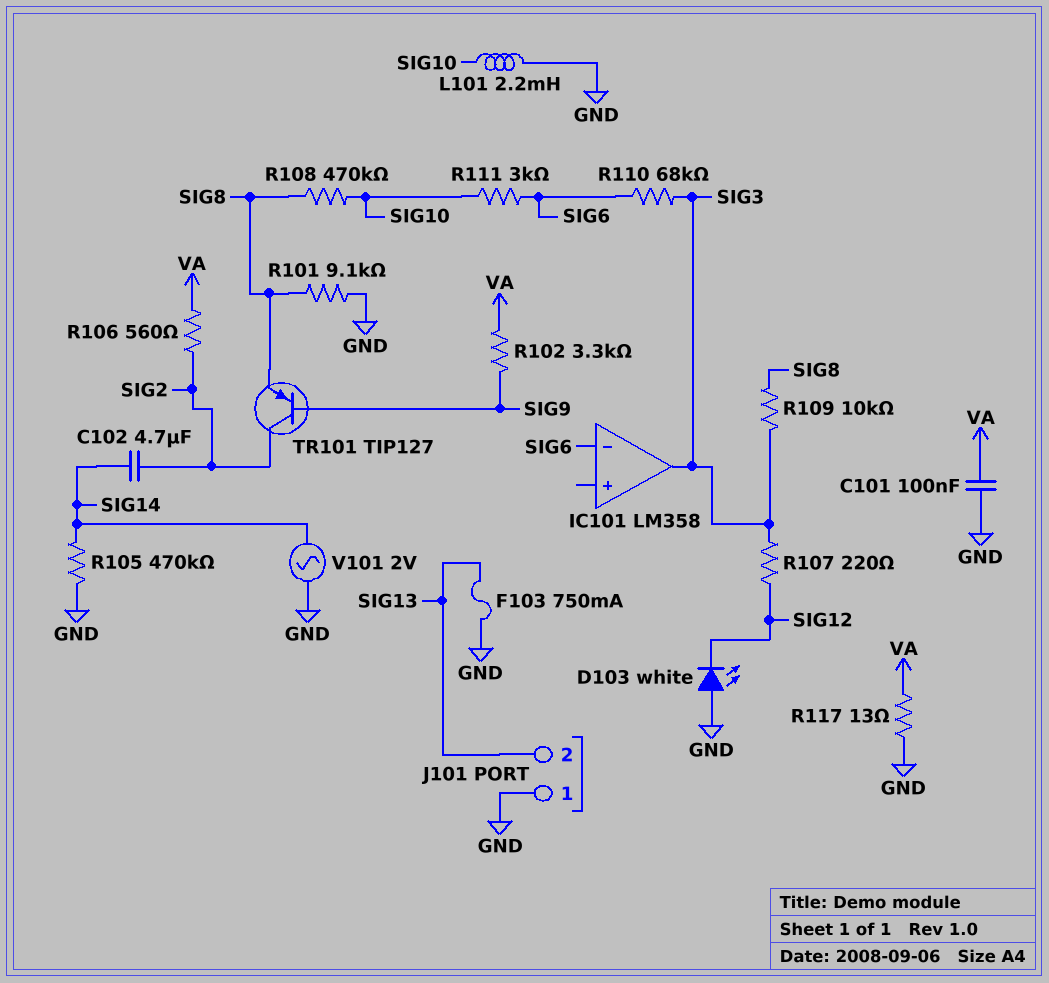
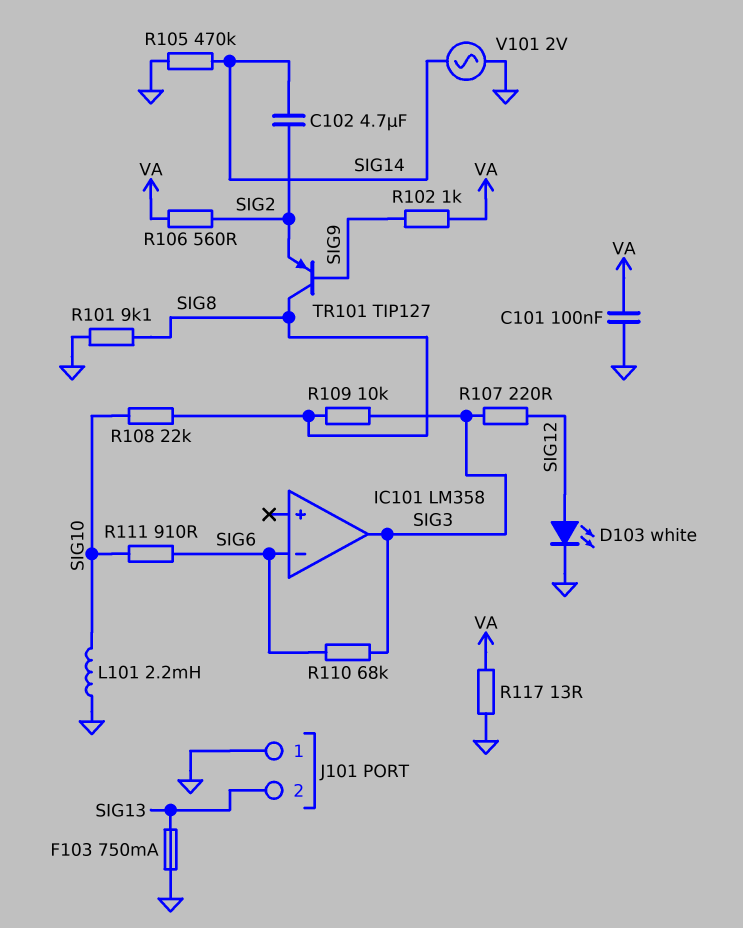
D103: LED white (A GND, K SIG12) -> LED white (A SIG12, K GND)
R102: 3.3k (SIG9, VA) -> 1k (SIG9, VA)
R108: 470k (SIG8, SIG10) -> 22k (SIG8, SIG10)
R111: 3k (SIG6, SIG10) -> 910 (SIG6, SIG10)
TR101: PNP TIP127 (B SIG9, C SIG2, E SIG8) -> PNP TIP127 (B SIG9, C SIG8, E SIG2)

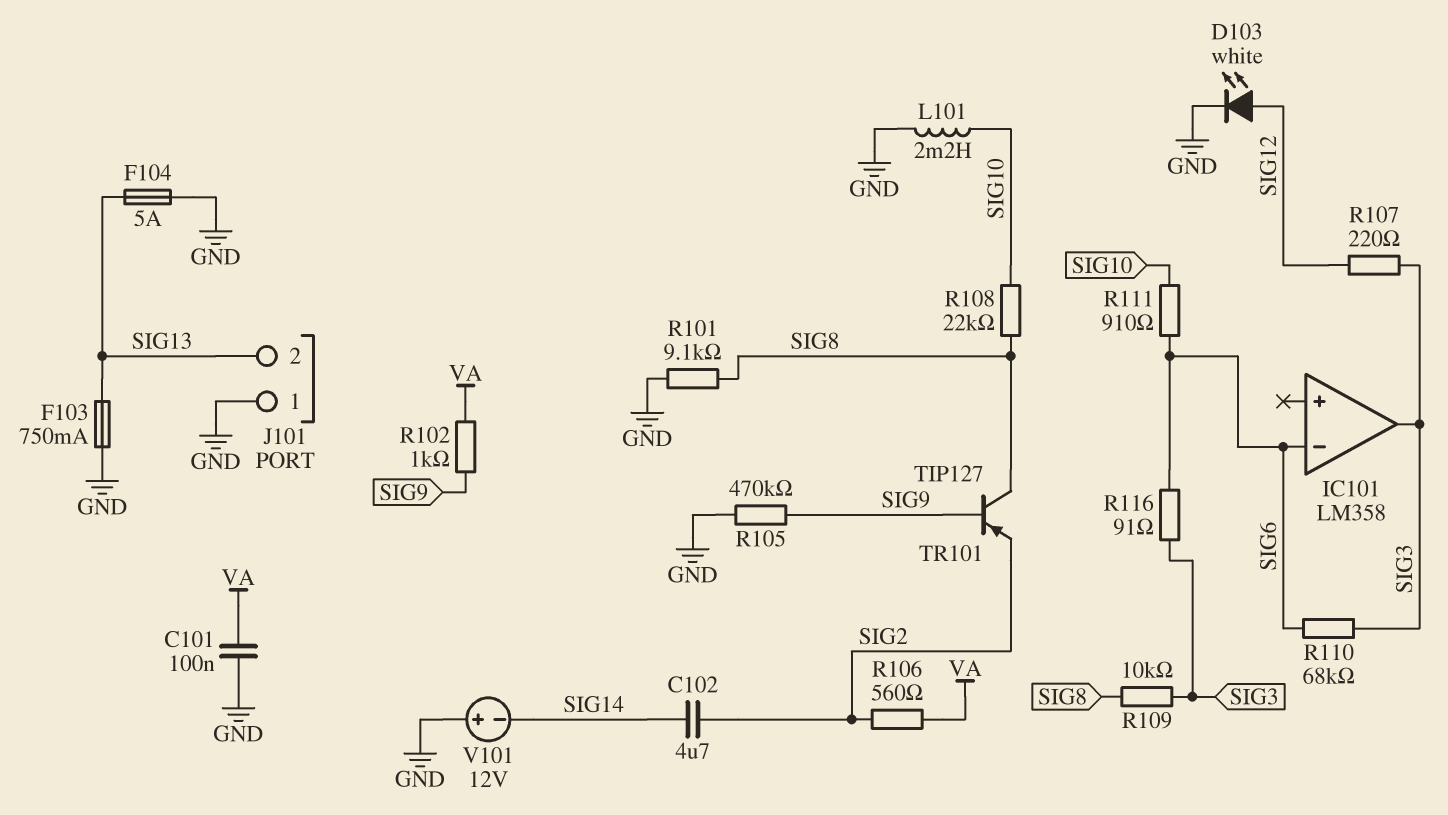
F104: none -> 5A (GND, SIG13)
R105: 470k (GND, SIG14) -> 470k (GND, SIG9)
R116: none -> 91 (SIG3, SIG6)
R117: 13 (GND, VA) -> none
V101: AC 2V (GND, SIG14) -> 12V (plus GND, minus SIG14)

